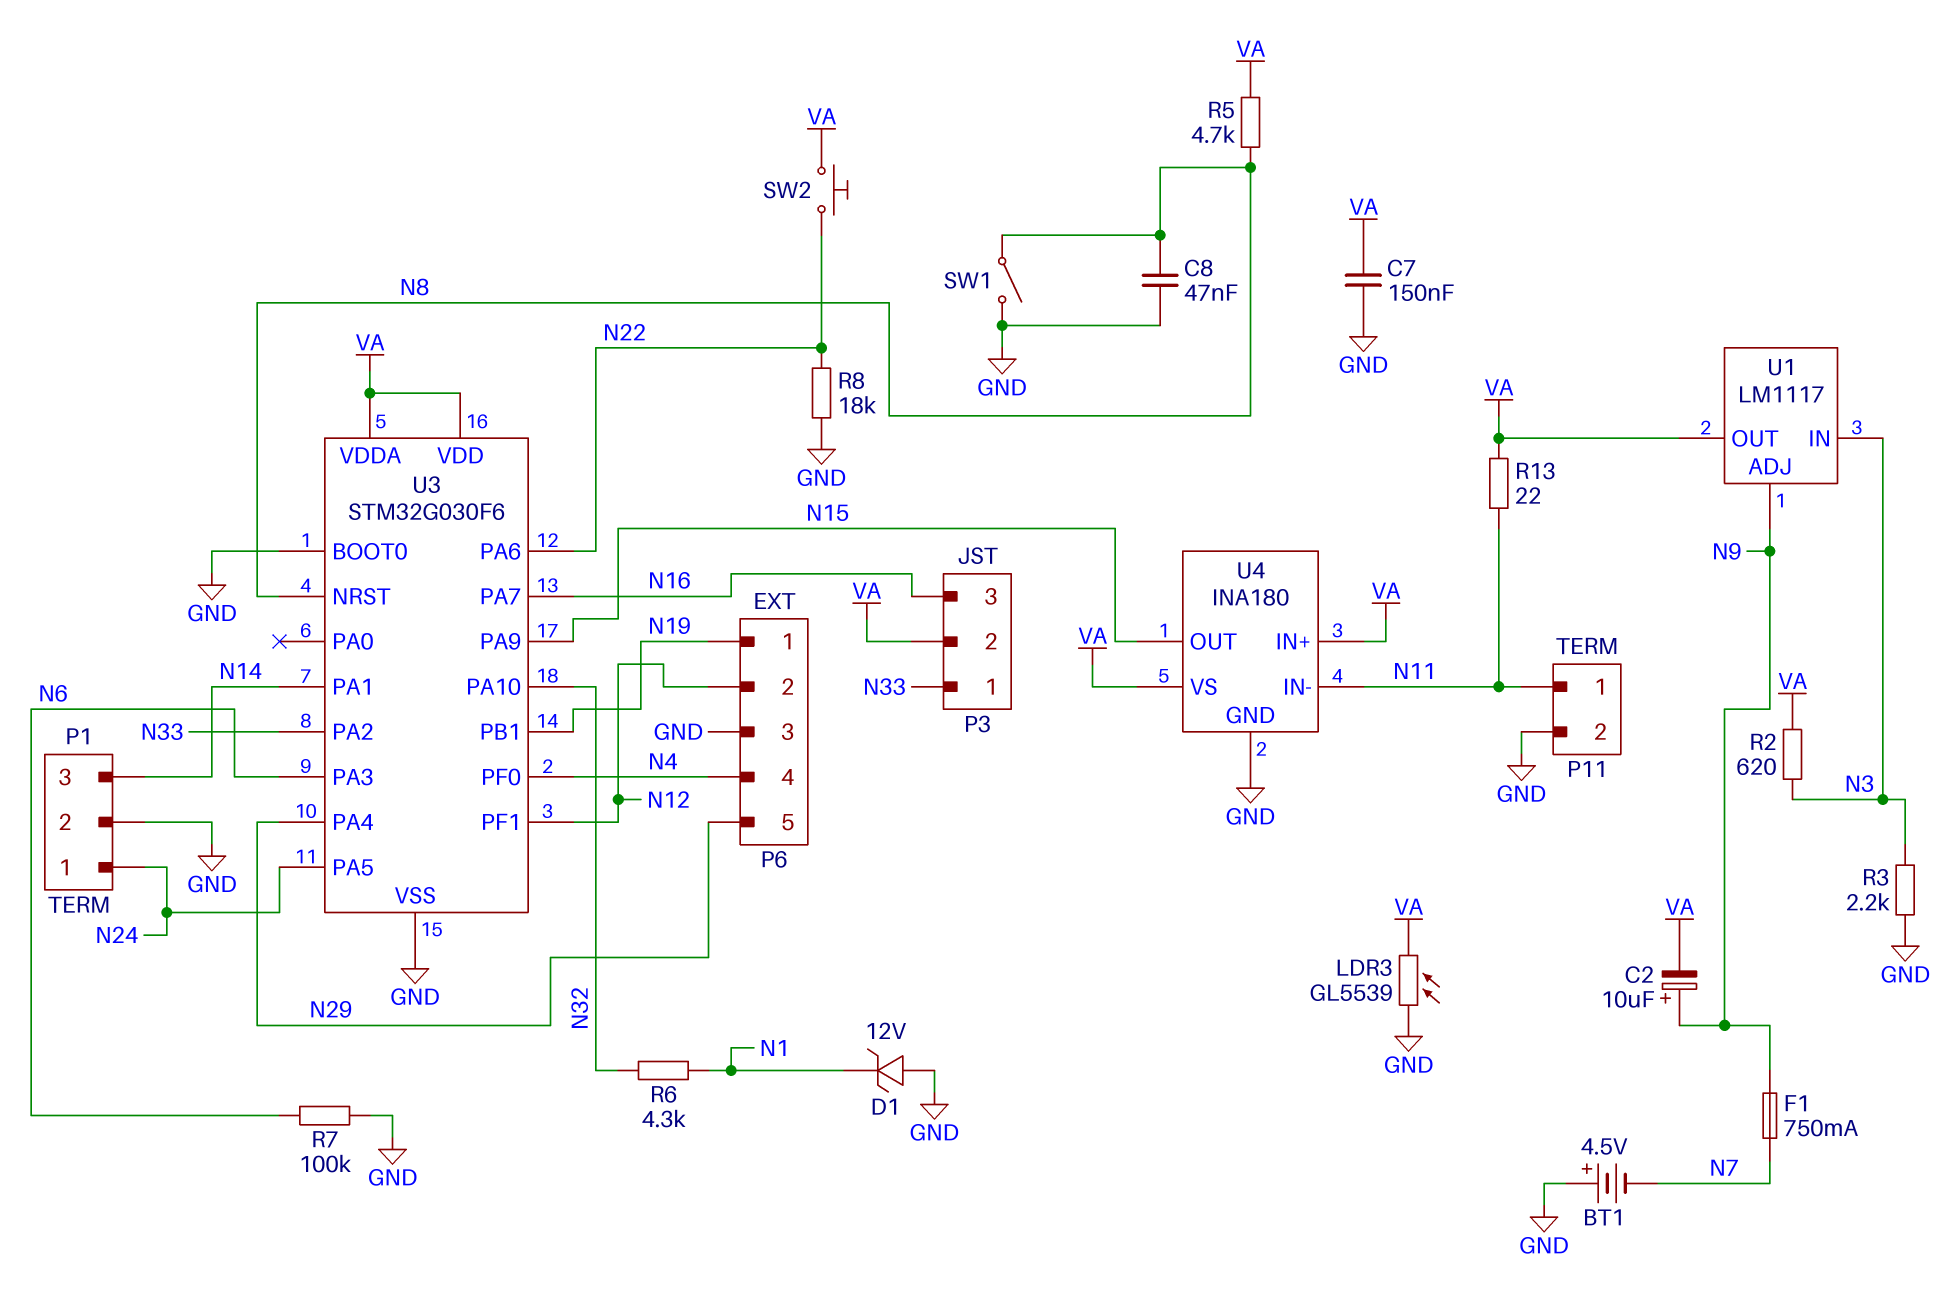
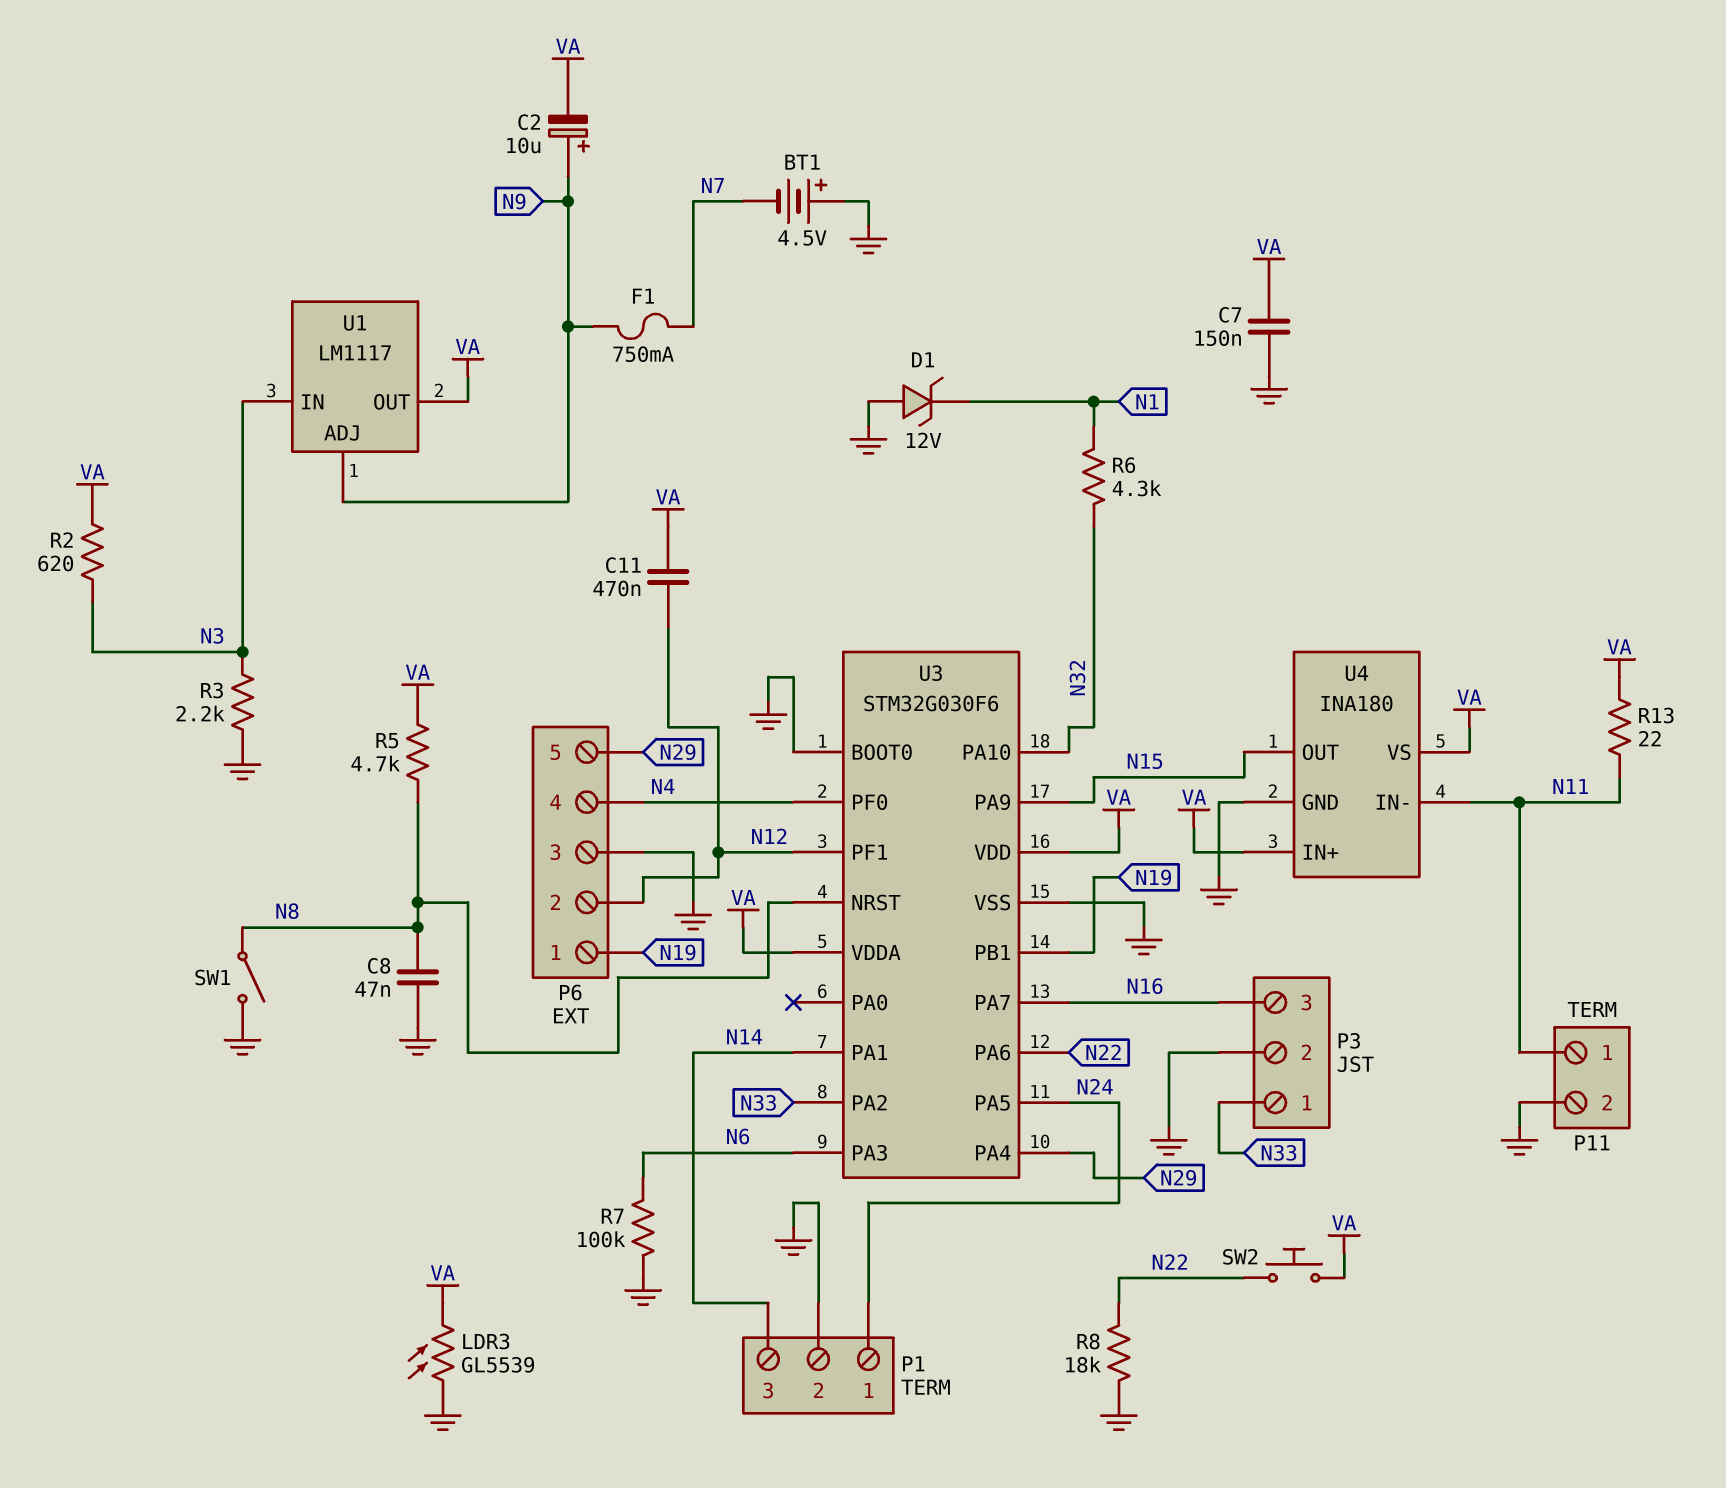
C11: none -> 470nF (N12, VA)
P3 pin 2: VA -> GND

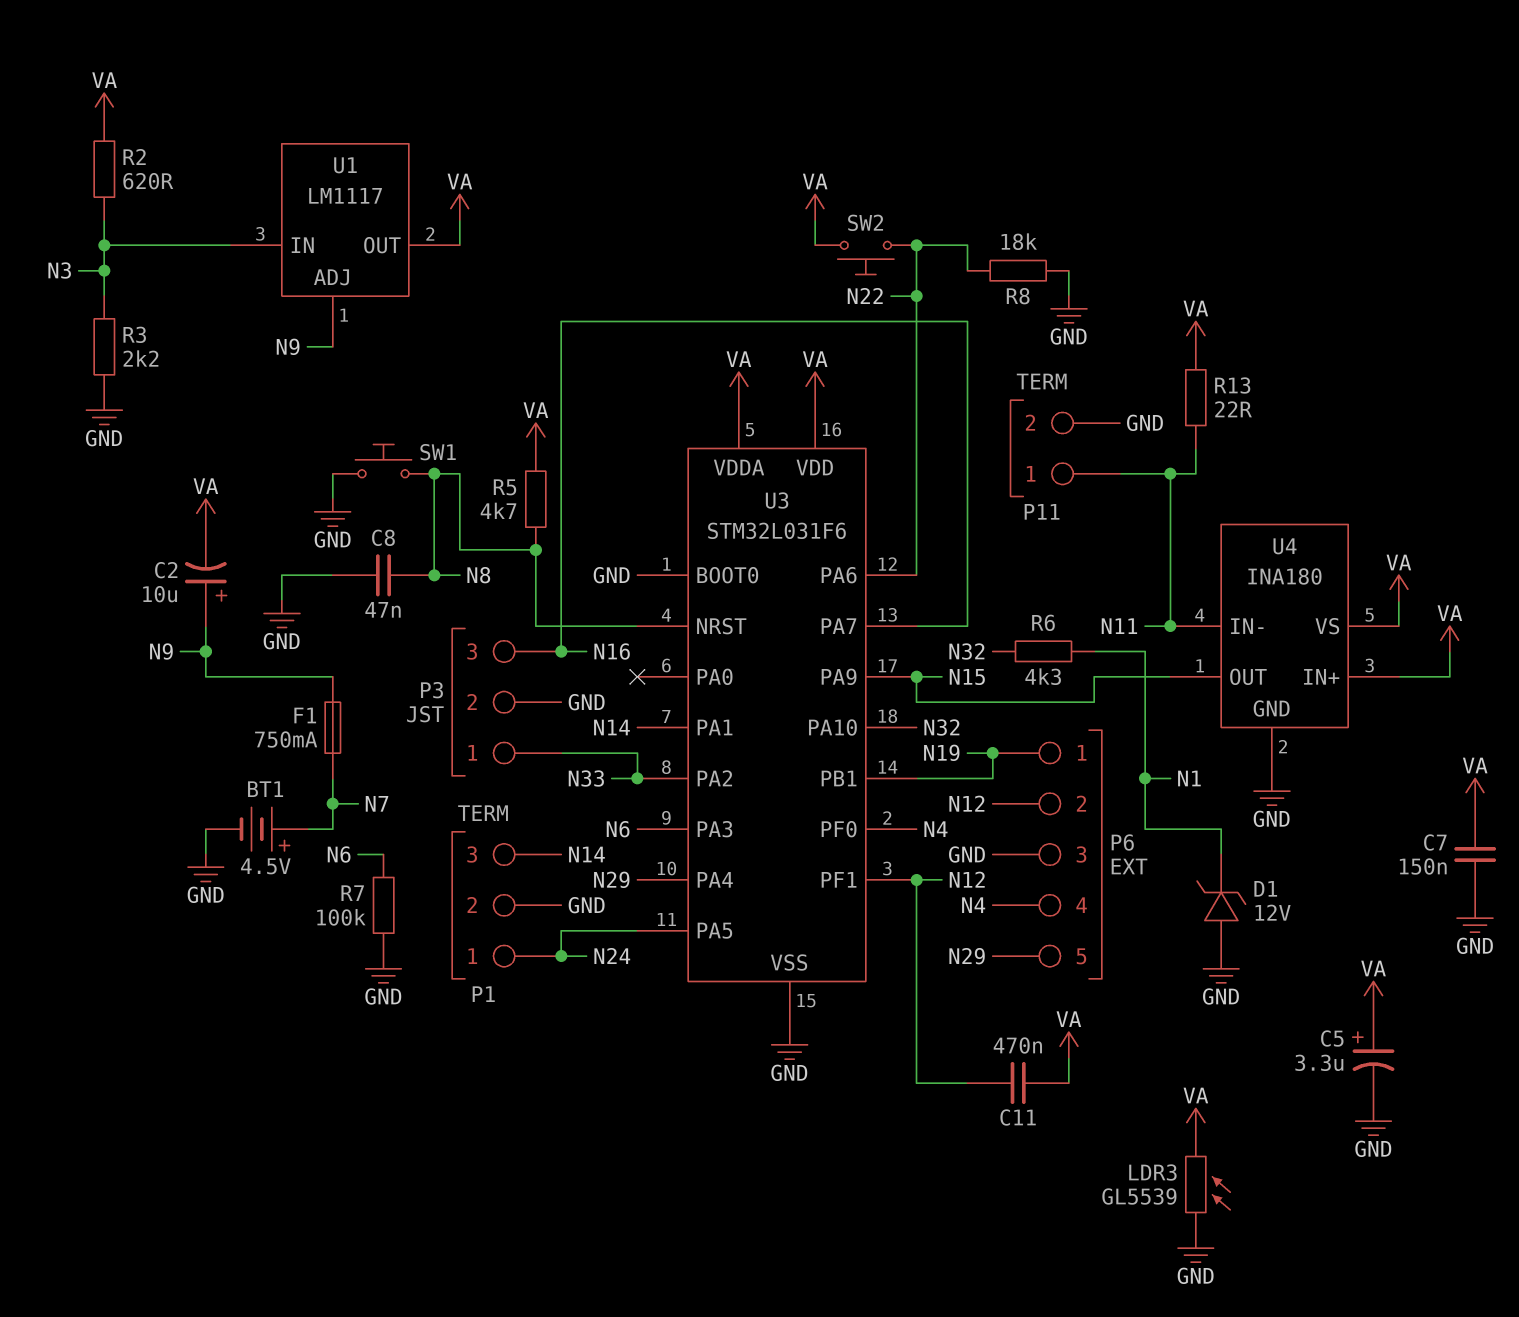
BT1: 4.5V (plus GND, minus N7) -> 4.5V (plus N7, minus GND)
C5: none -> 3.3uF (plus VA, minus GND)
SW1: switch (GND, N8) -> button (GND, N8)
U3: STM32G030F6 -> STM32L031F6

